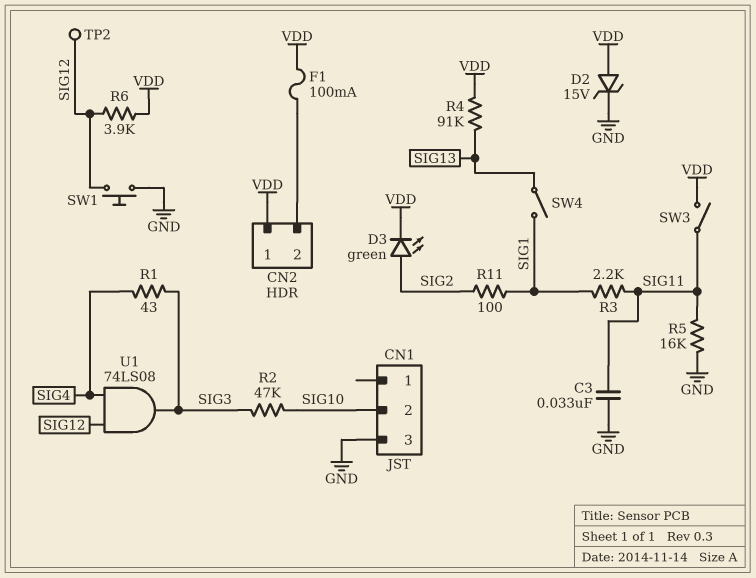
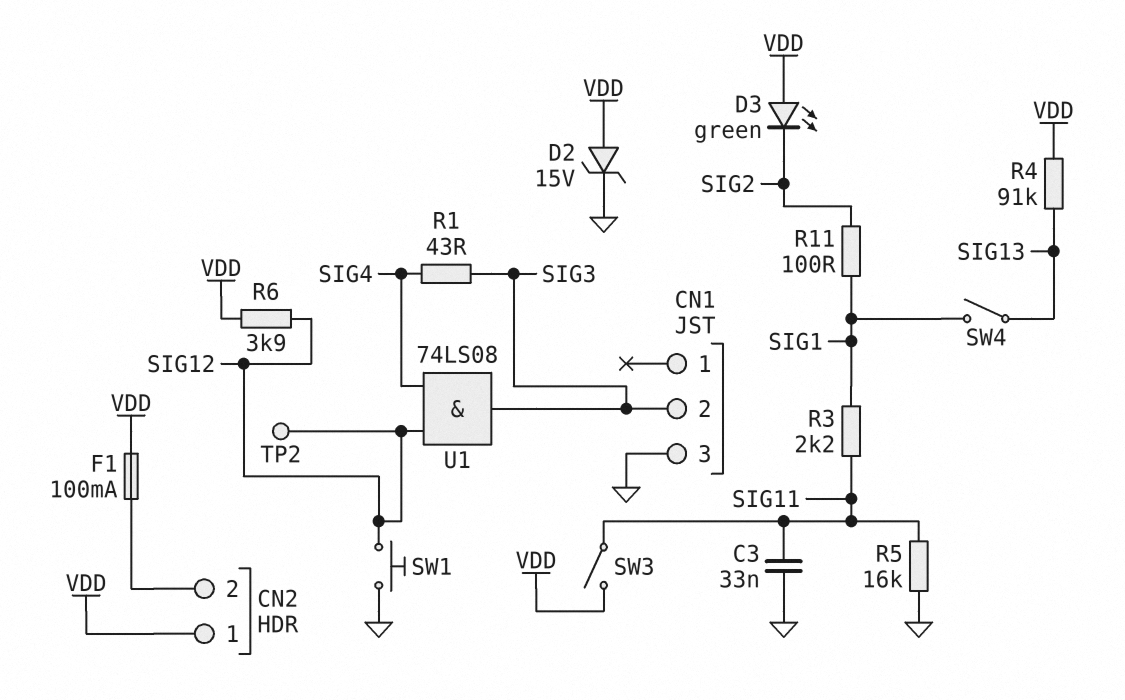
CN1 pin 2: SIG10 -> SIG3
D3: LED green (A SIG2, K VDD) -> LED green (A VDD, K SIG2)
R2: 47k (SIG3, SIG10) -> none

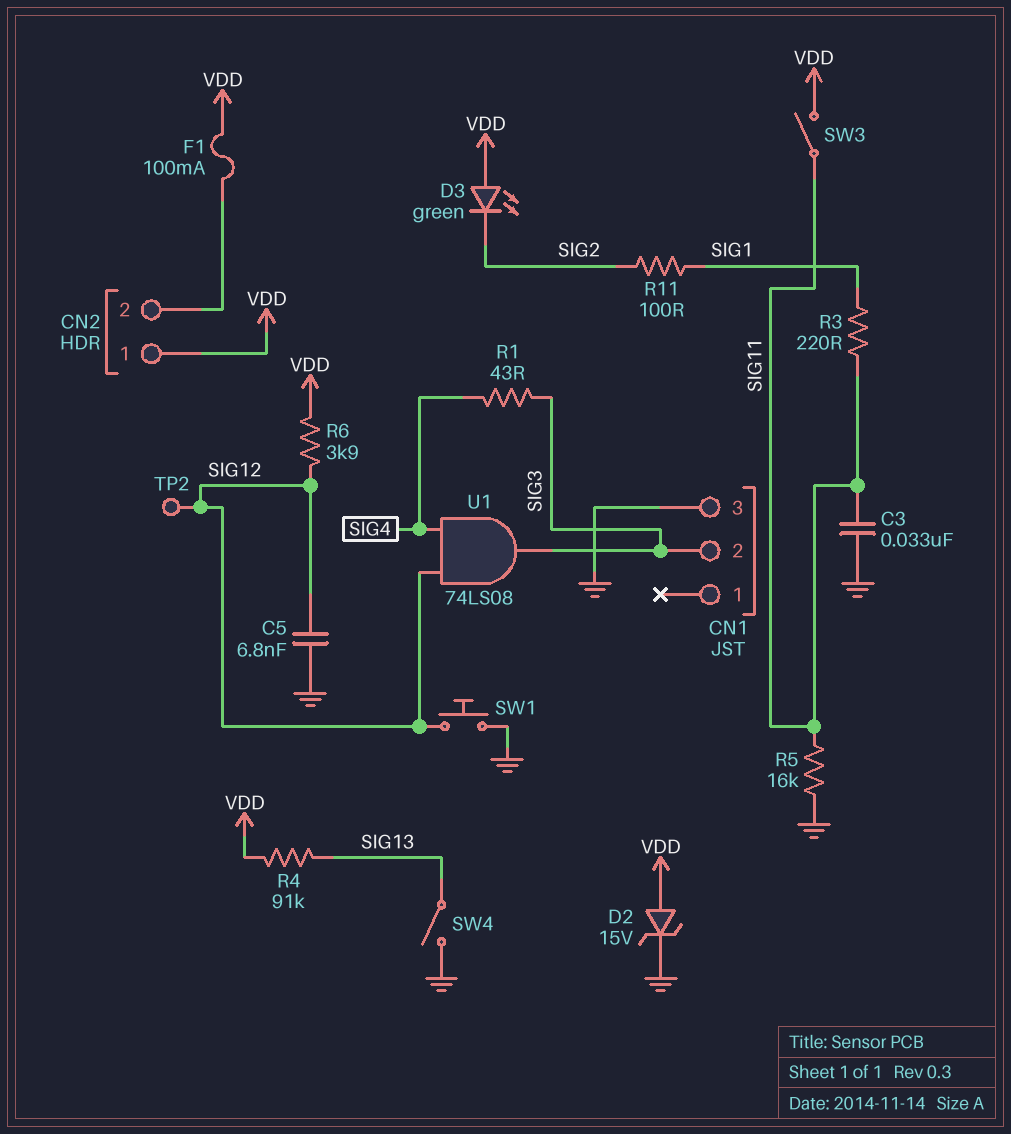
C5: none -> 6.8nF (GND, SIG12)
R3: 2.2k (SIG1, SIG11) -> 220 (SIG1, SIG11)
SW4: switch (SIG1, SIG13) -> switch (GND, SIG13)

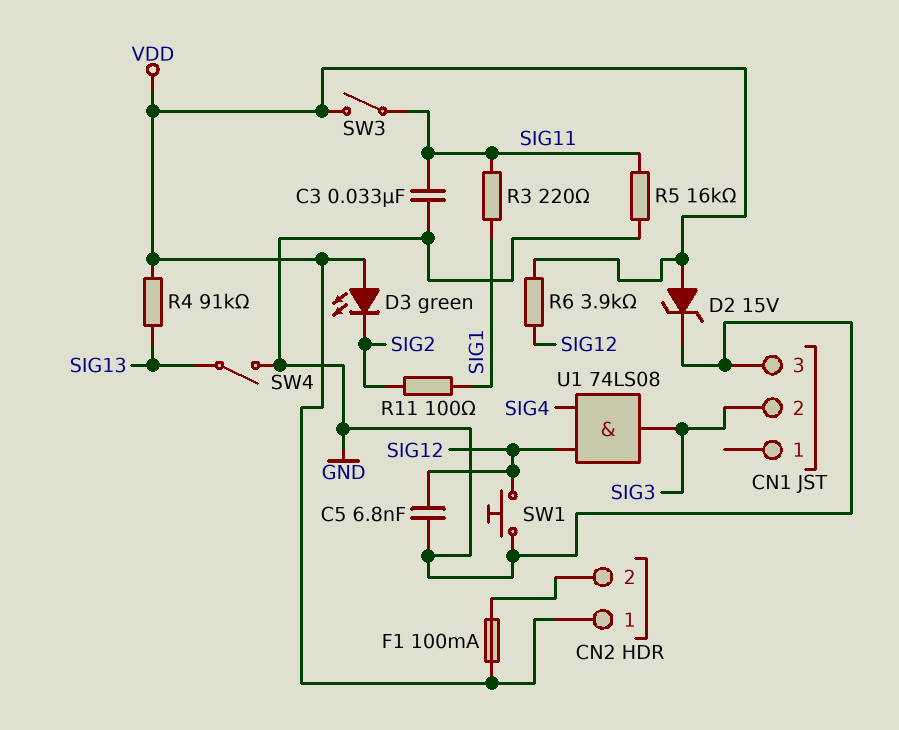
R1: 43 (SIG3, SIG4) -> none
TP2: test point (SIG12) -> none

